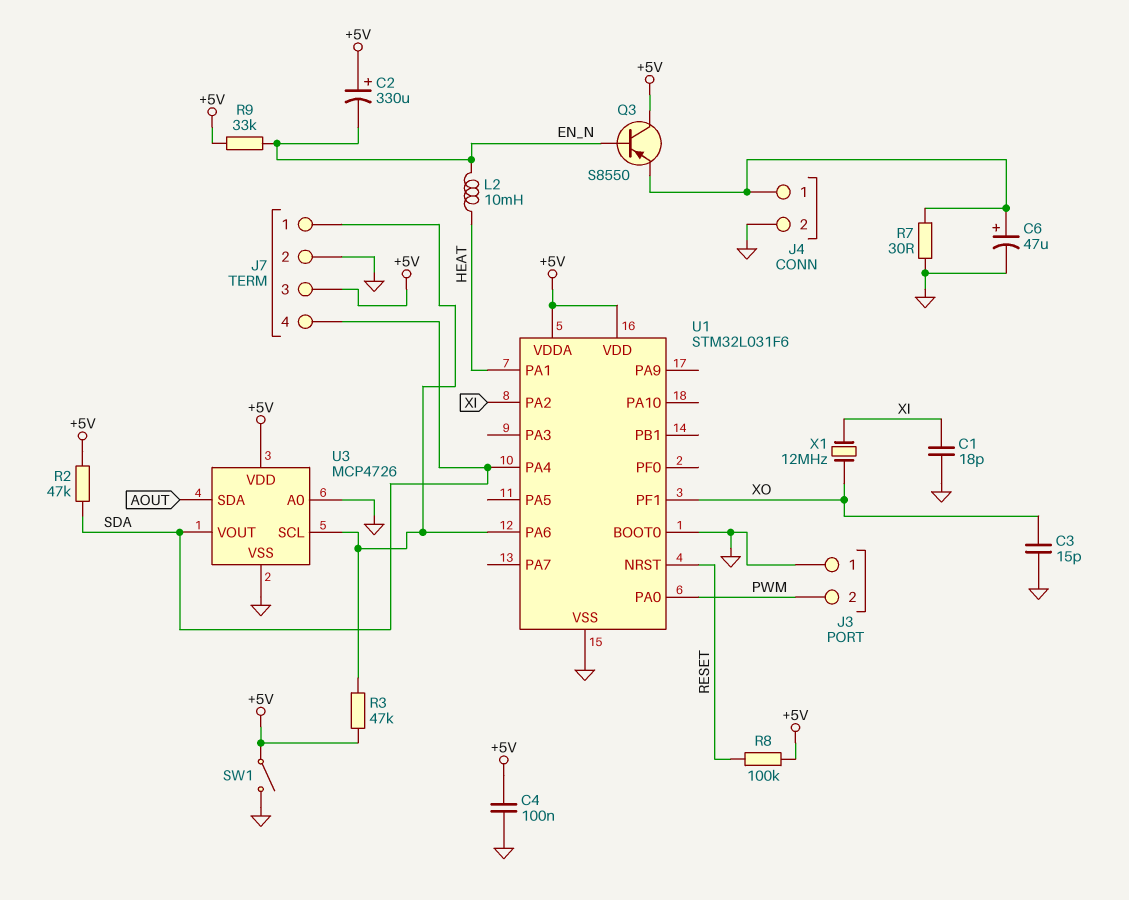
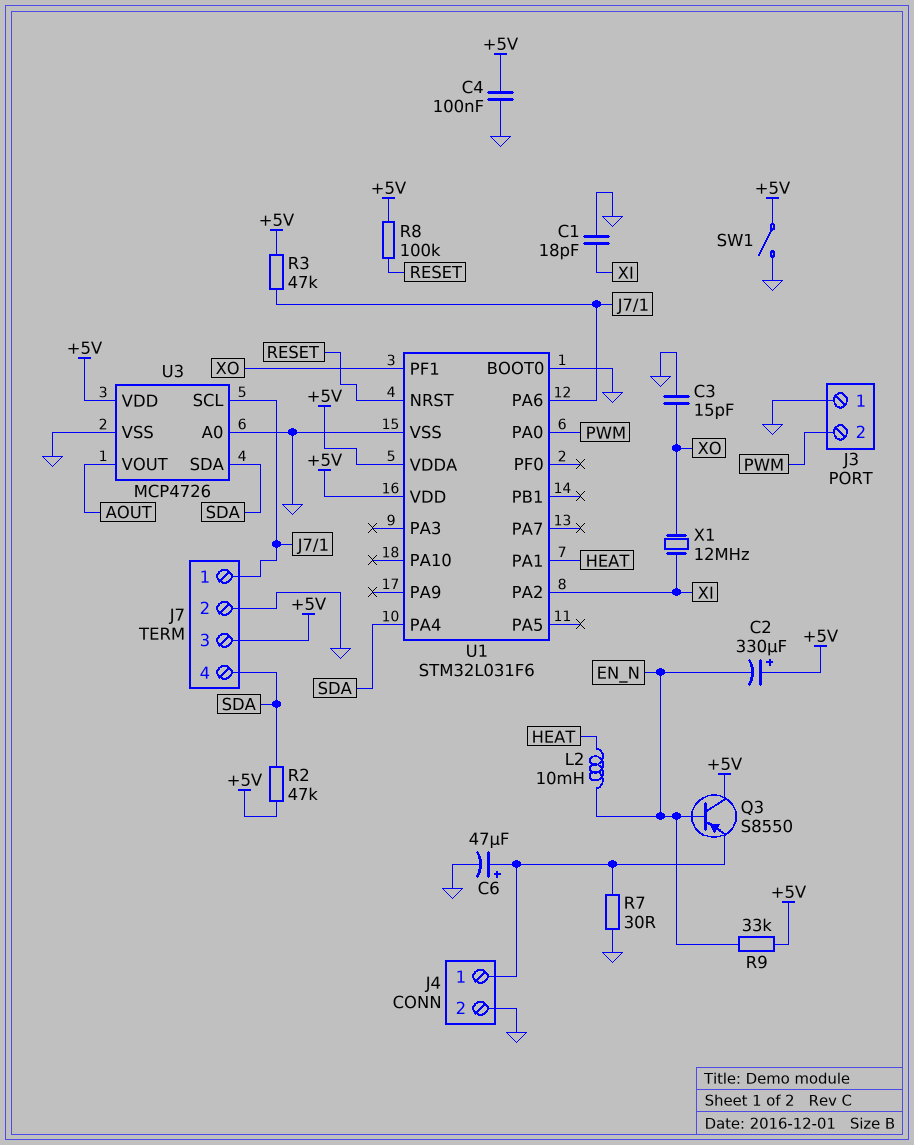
U3 pin SDA: AOUT -> SDA
U3 pin VOUT: SDA -> AOUT

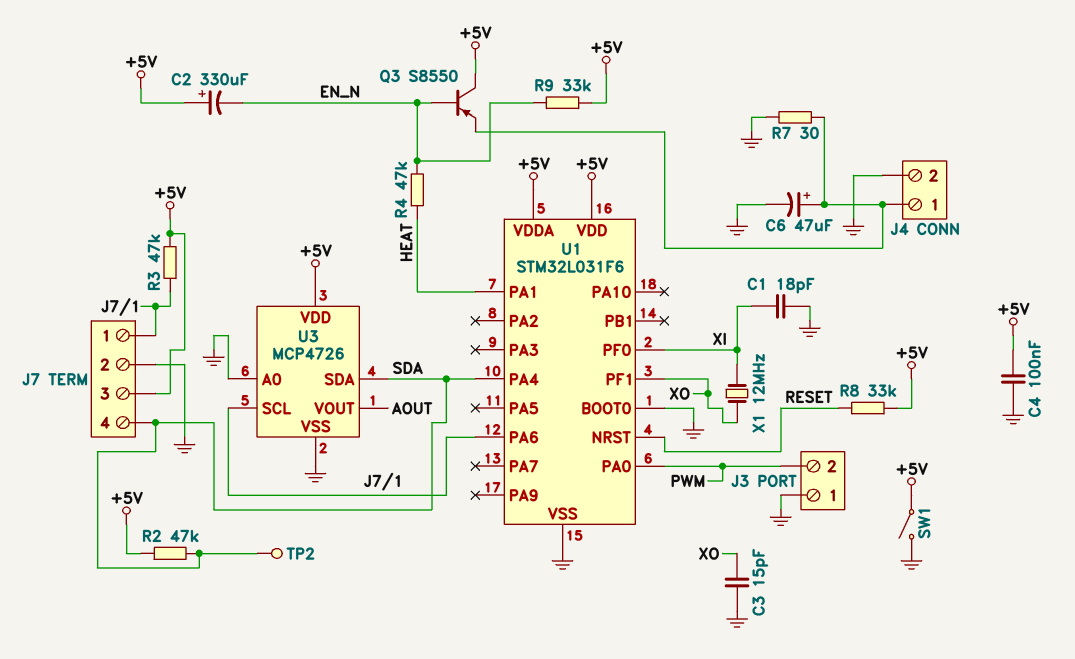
L2: 10mH (EN_N, HEAT) -> none
R4: none -> 47k (EN_N, HEAT)
R8: 100k (+5V, RESET) -> 33k (+5V, RESET)
TP2: none -> test point (SDA)
U1 pin PA2: XI -> none
U1 pin PF0: none -> XI

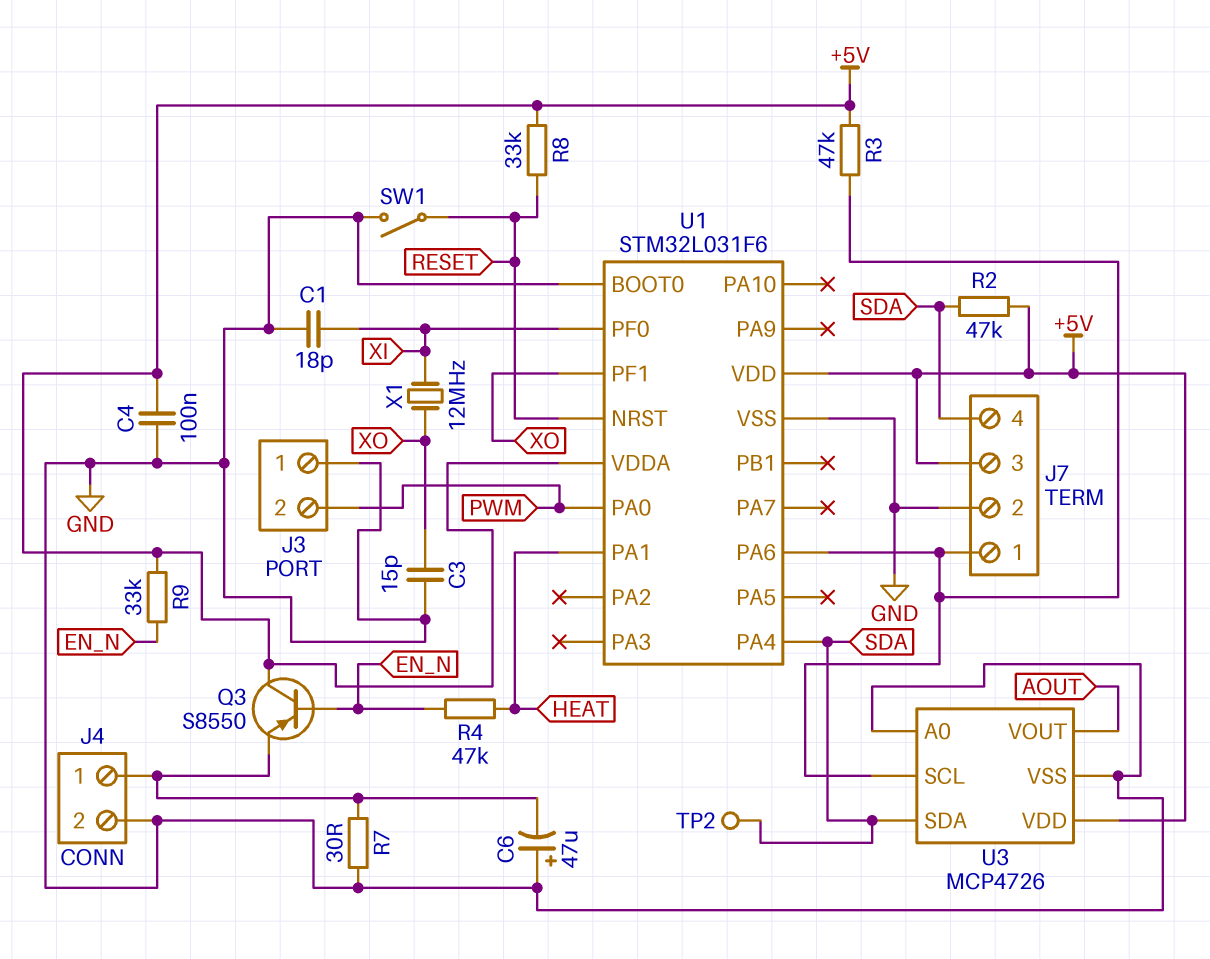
C2: 330uF (plus +5V, minus EN_N) -> none
C6: 47uF (plus J4/1, minus GND) -> 47uF (plus GND, minus J4/1)
SW1: switch (+5V, GND) -> switch (GND, RESET)

